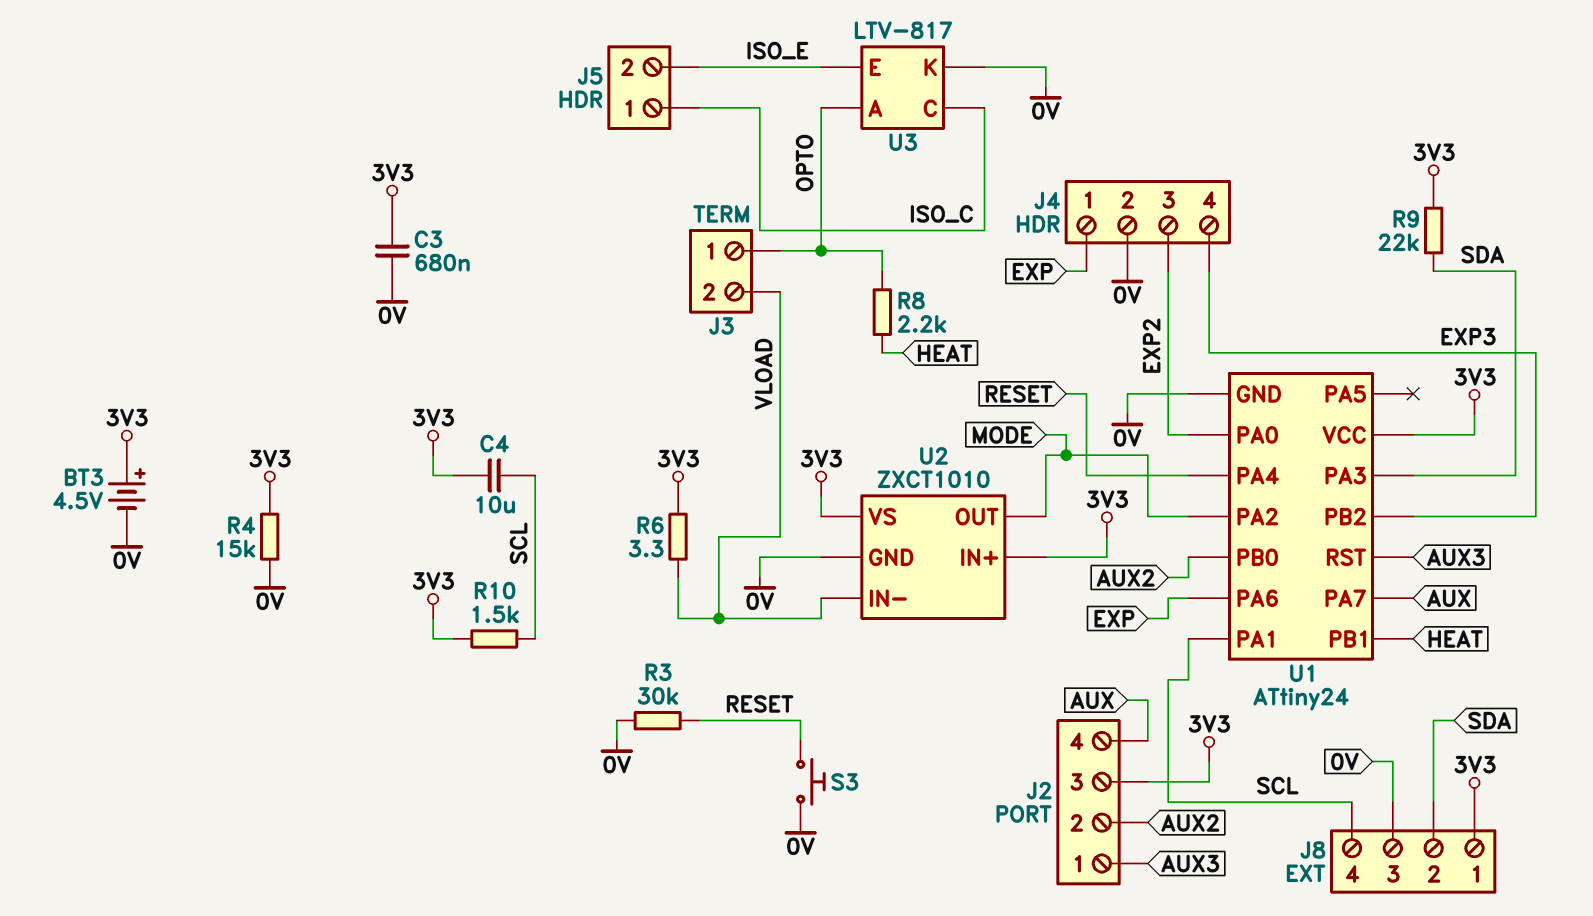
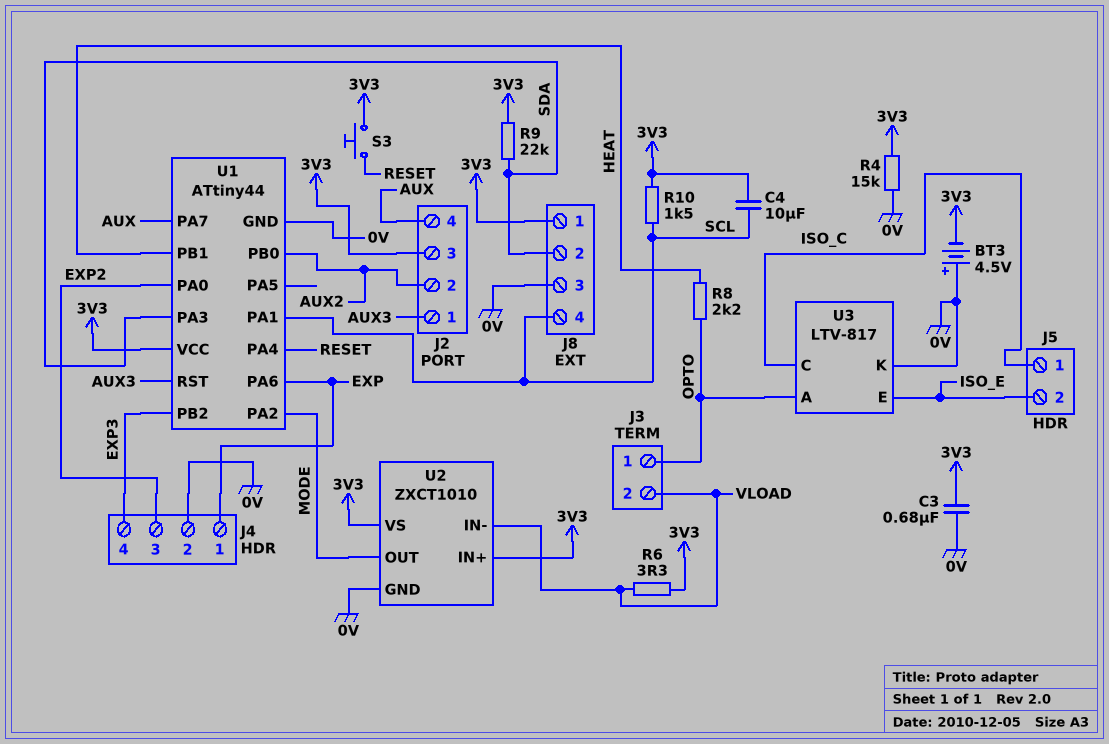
BT3: 4.5V (plus 3V3, minus 0V) -> 4.5V (plus 0V, minus 3V3)
R3: 30k (0V, RESET) -> none
S3: button (0V, RESET) -> button (3V3, RESET)
U1: ATtiny24 -> ATtiny44

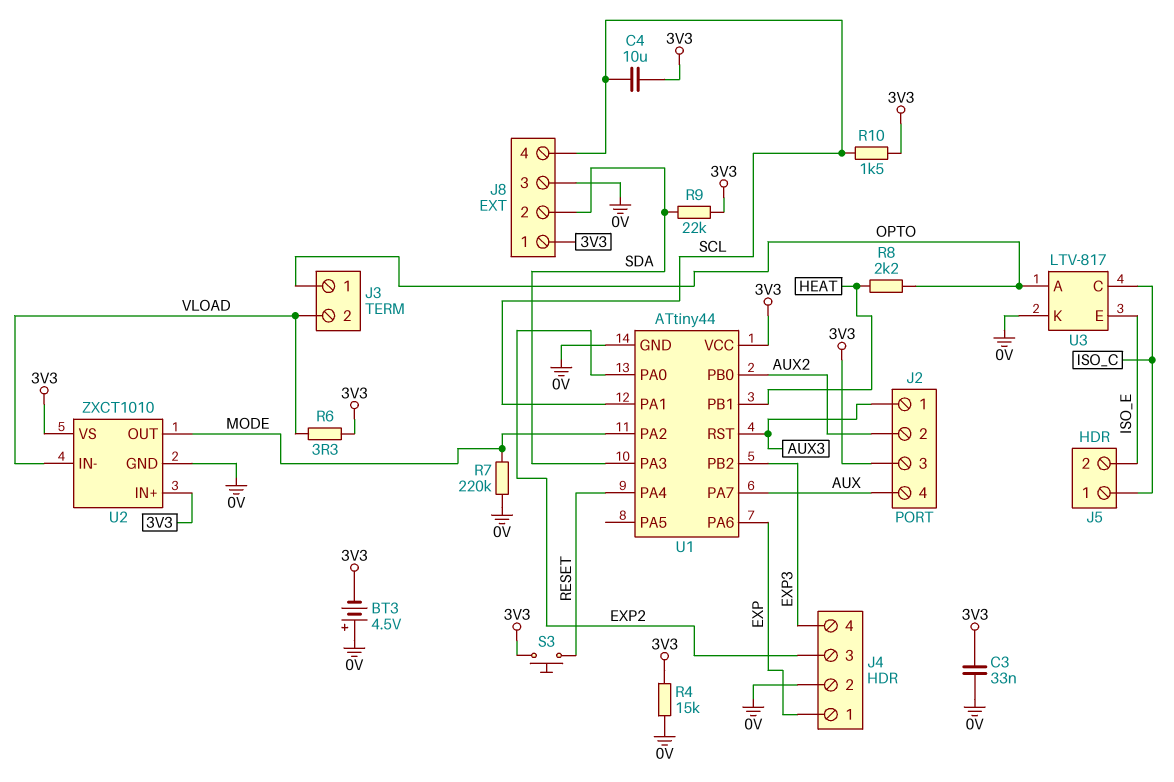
C3: 680nF (0V, 3V3) -> 33nF (0V, 3V3)
R7: none -> 220k (0V, MODE)

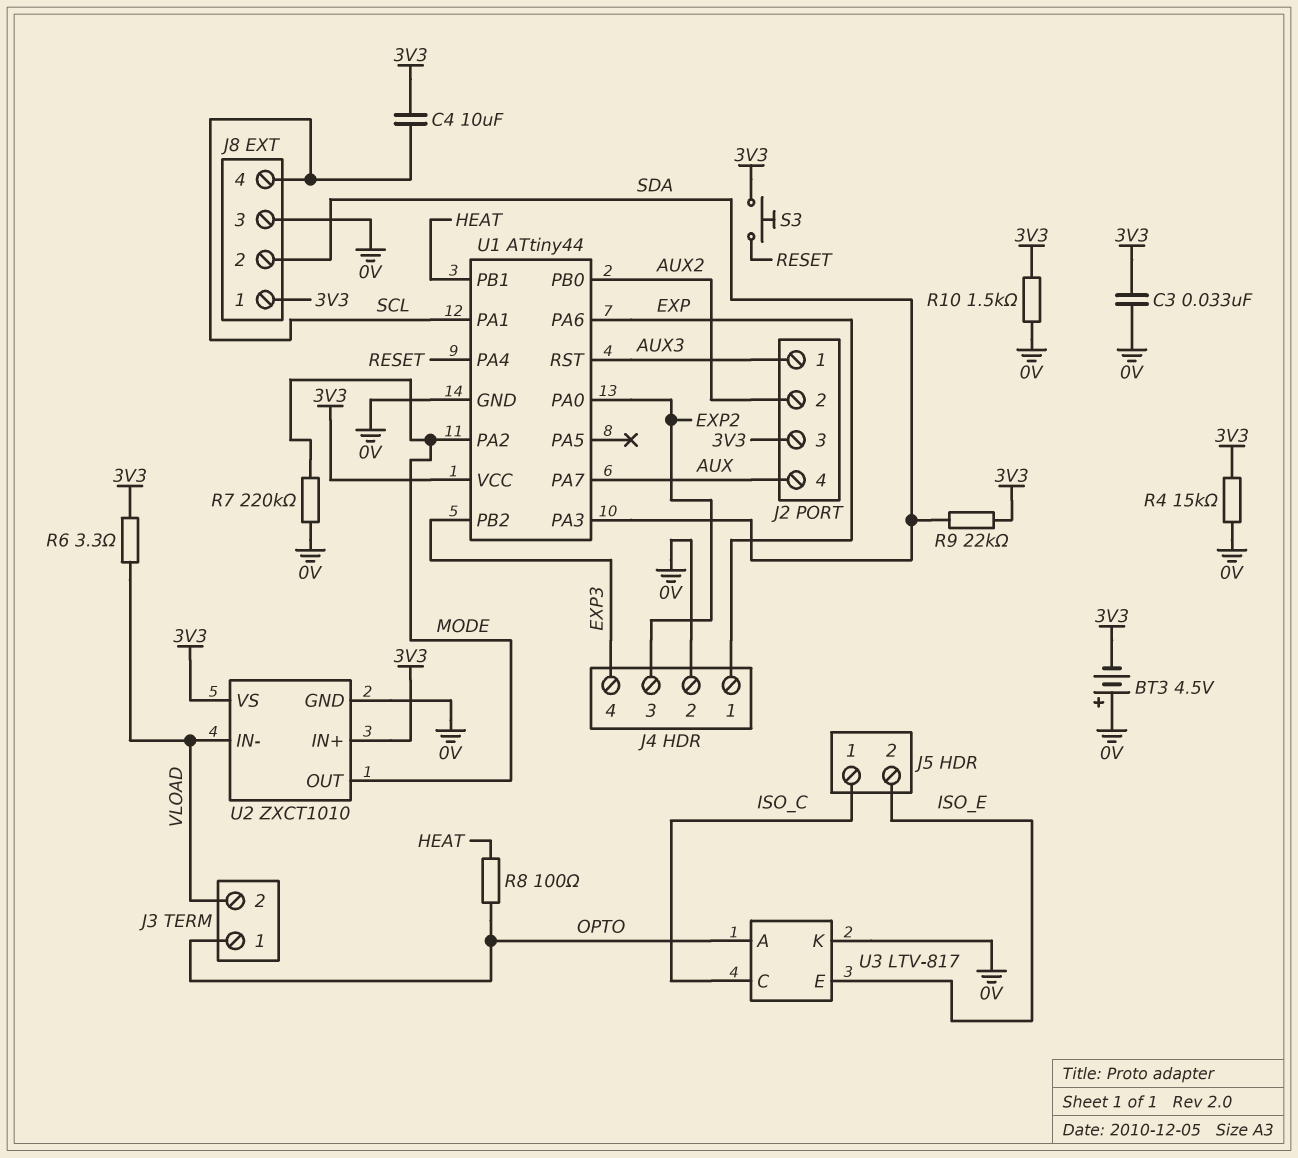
R8: 2.2k (HEAT, OPTO) -> 100 (HEAT, OPTO)
R10: 1.5k (3V3, SCL) -> 1.5k (0V, 3V3)

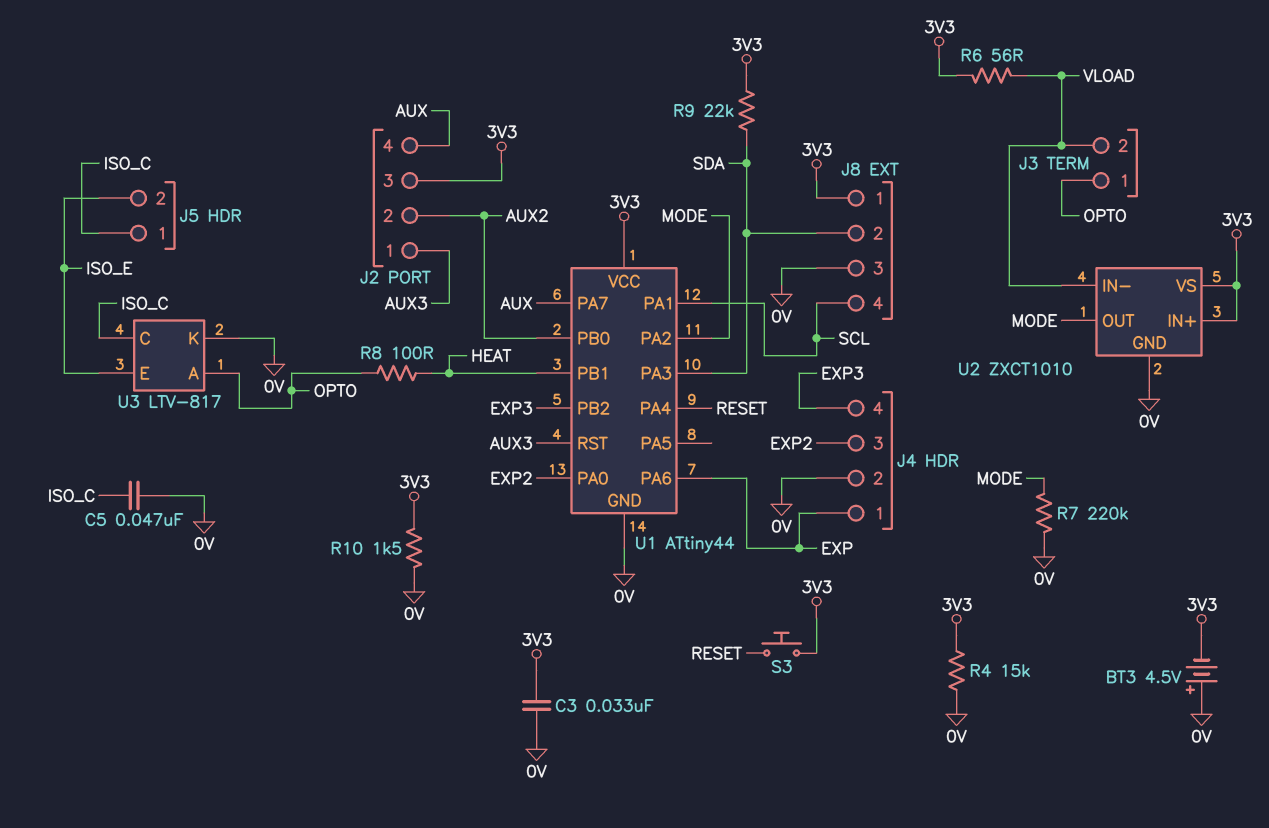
C4: 10uF (3V3, SCL) -> none
C5: none -> 47nF (0V, ISO_C)
R6: 3.3 (3V3, VLOAD) -> 56 (3V3, VLOAD)

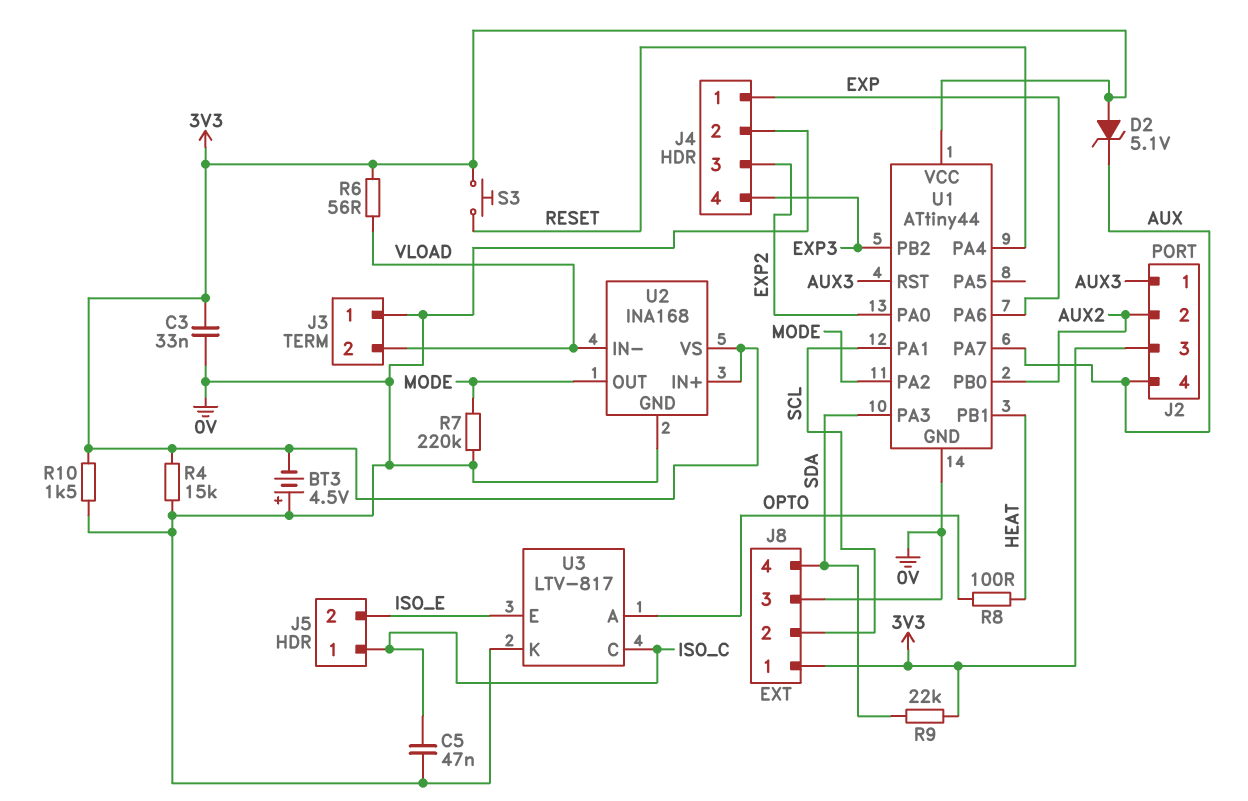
D2: none -> zener 5.1V (A 3V3, K AUX)
J3 pin 1: OPTO -> 0V
J8 pin 2: SDA -> SCL
J8 pin 4: SCL -> SDA
U2: ZXCT1010 -> INA168

